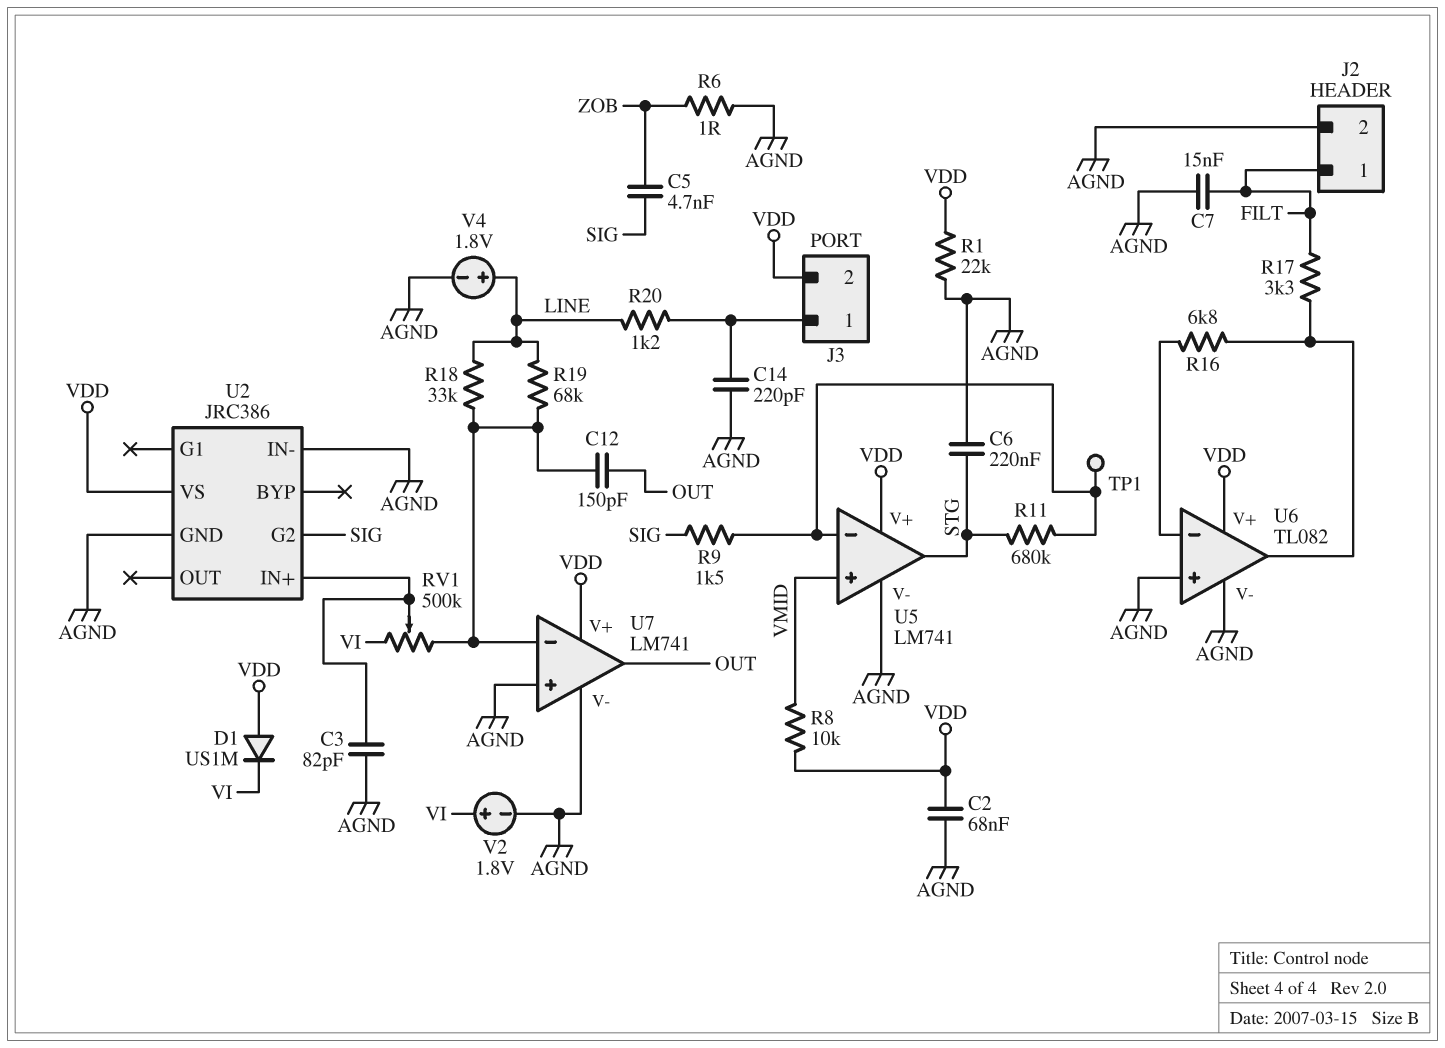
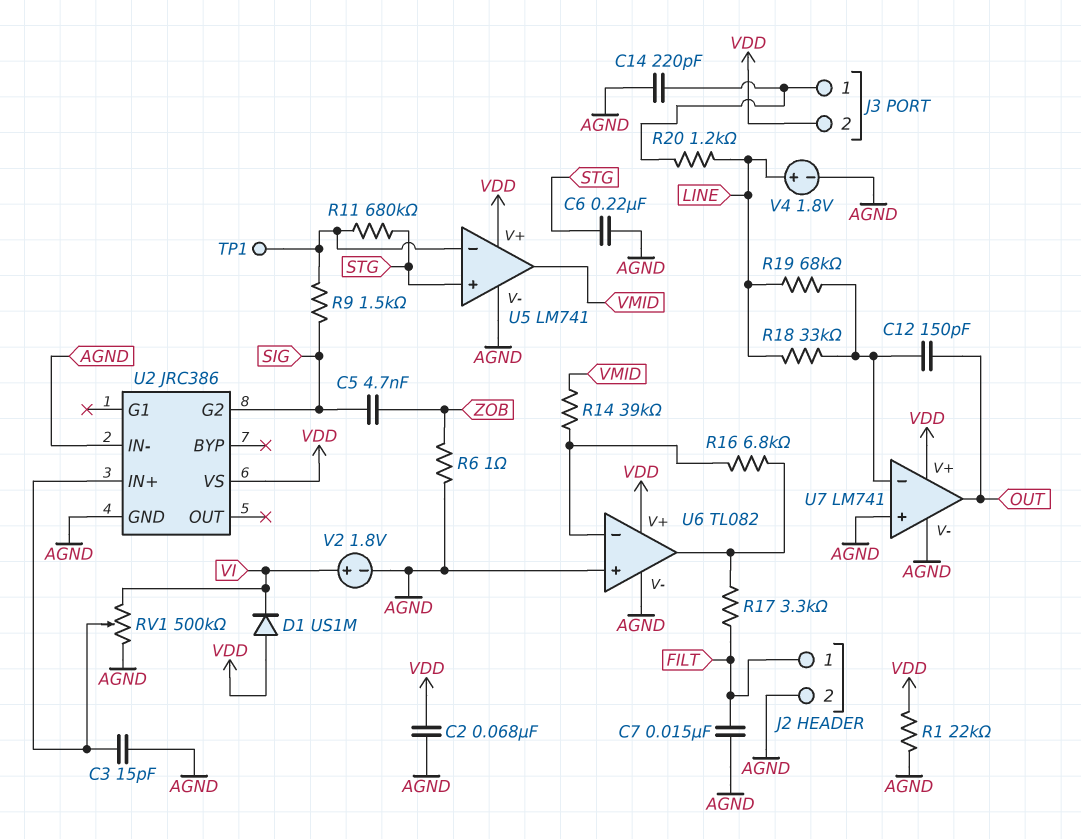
C3: 82pF (AGND, U2/IN+) -> 15pF (AGND, U2/IN+)
R8: 10k (VDD, VMID) -> none
R14: none -> 39k (U6/in-, VMID)
RV1: 500k (U7/in-, VI, wiper U2/IN+) -> 500k (AGND, VI, wiper U2/IN+)
U5 pin in+: VMID -> STG
U5 pin out: STG -> VMID

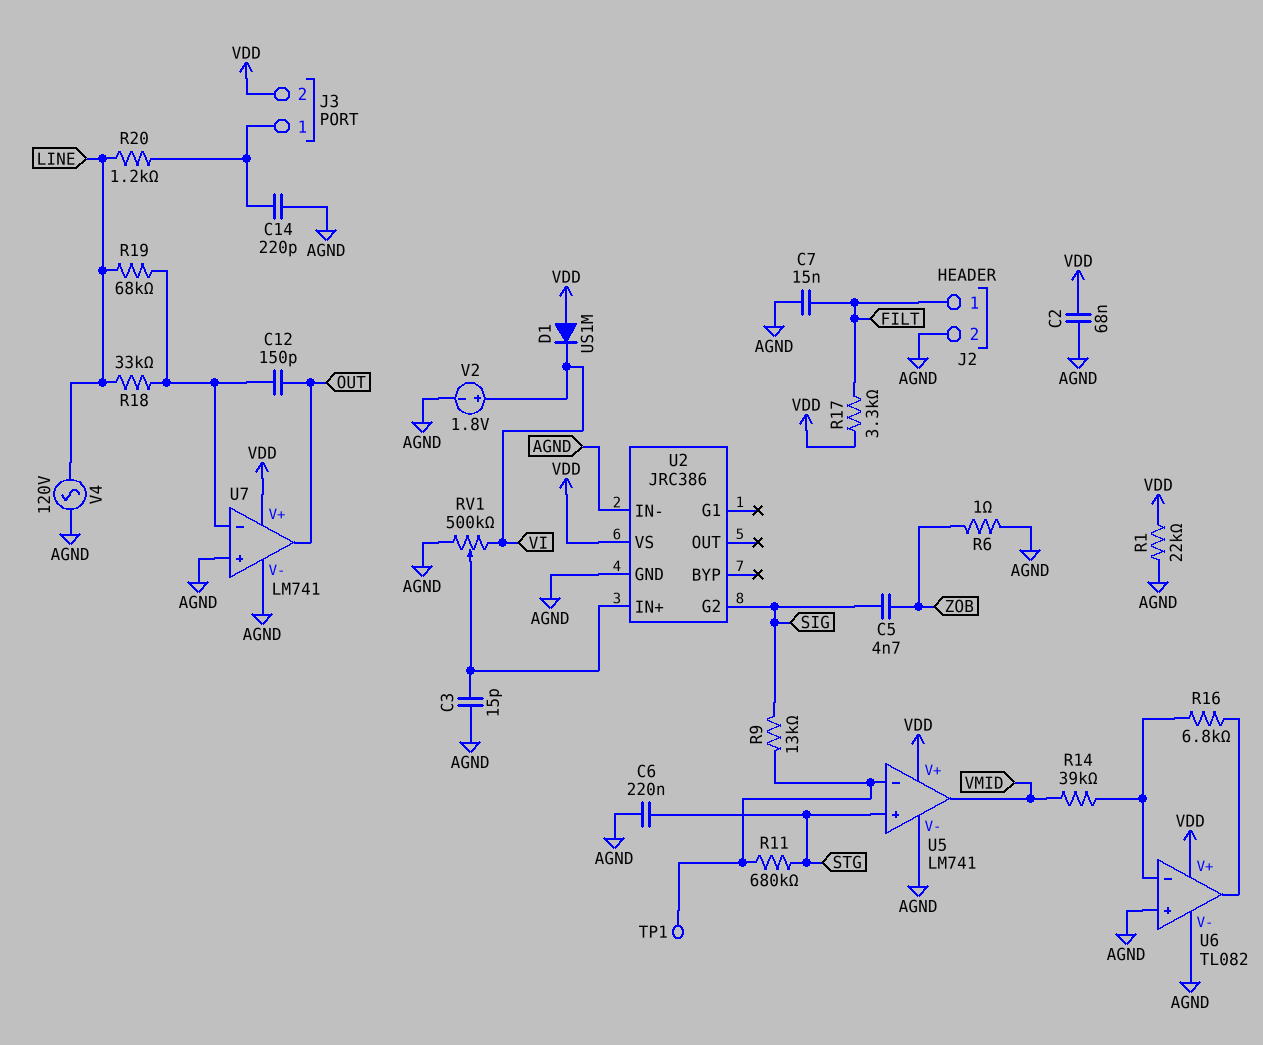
R9: 1.5k (SIG, U5/in-) -> 13k (SIG, U5/in-)
R17: 3.3k (FILT, U6/out) -> 3.3k (FILT, VDD)
V4: 1.8V (plus LINE, minus AGND) -> AC 120V (AGND, LINE)

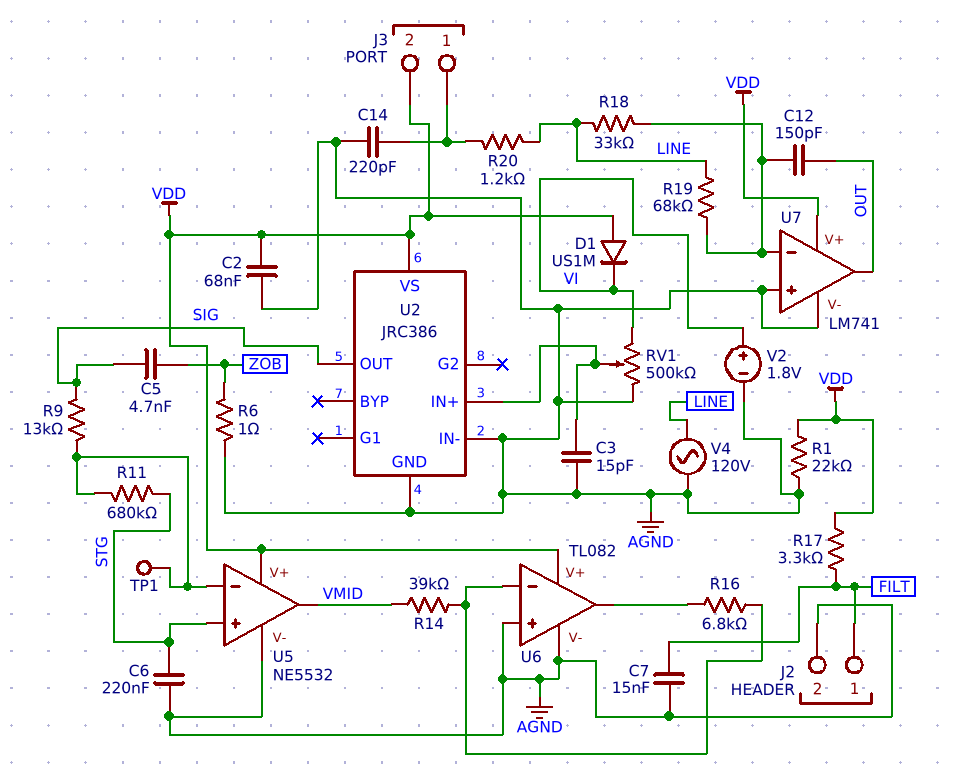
U2 pin G2: SIG -> none
U2 pin OUT: none -> SIG
U5: LM741 -> NE5532

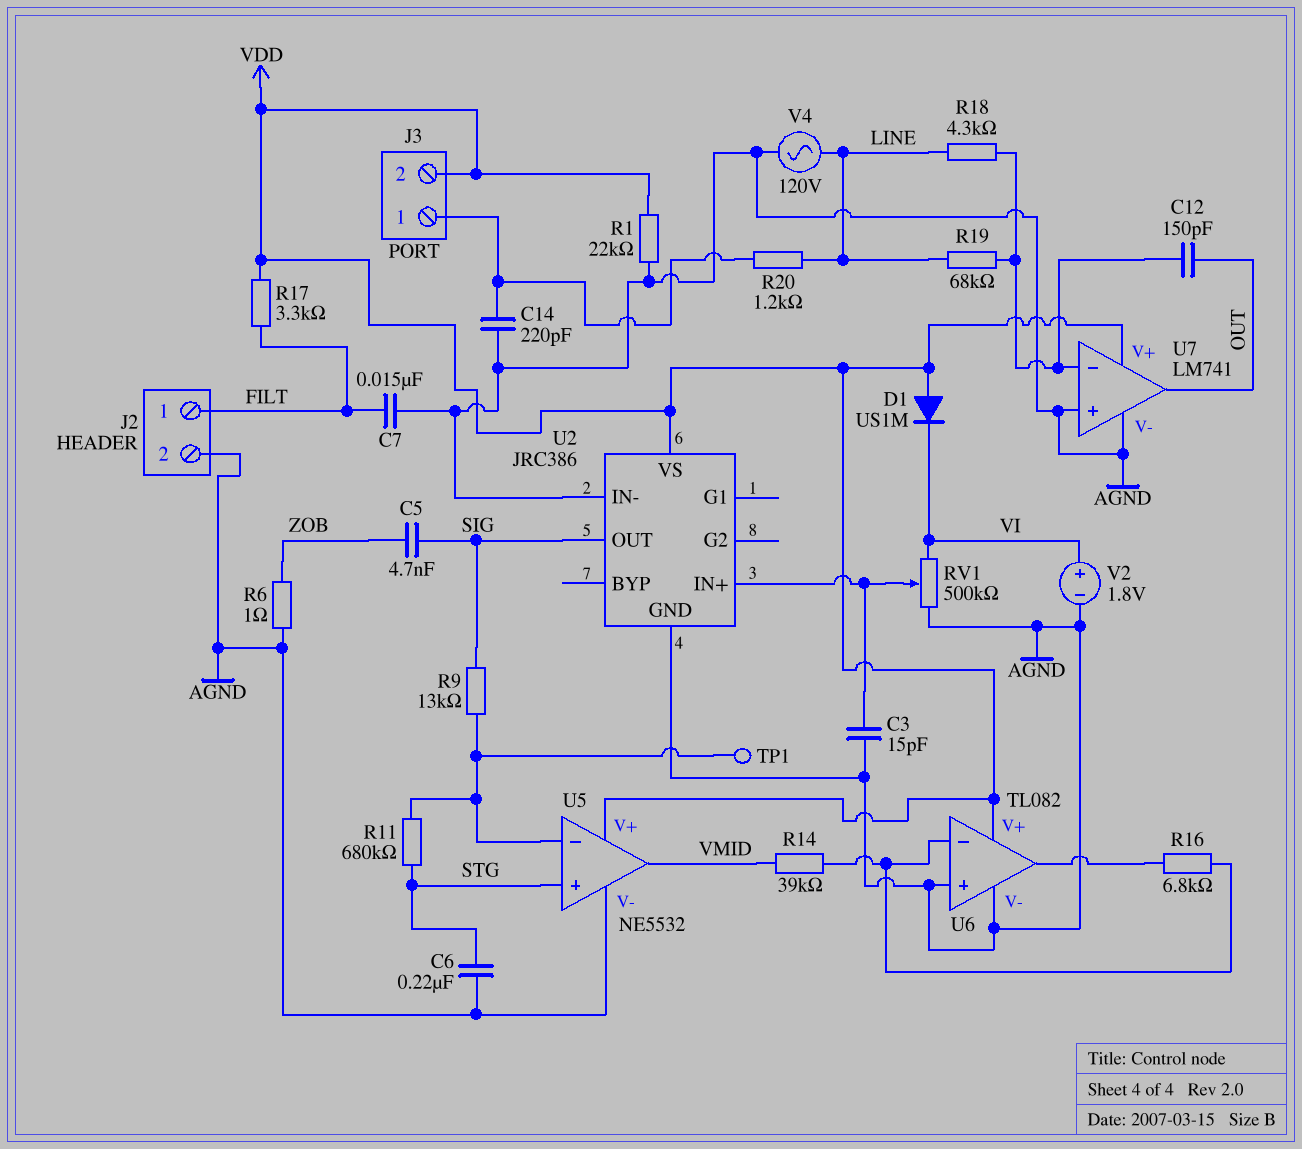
C2: 68nF (AGND, VDD) -> none
R18: 33k (LINE, U7/in-) -> 4.3k (LINE, U7/in-)

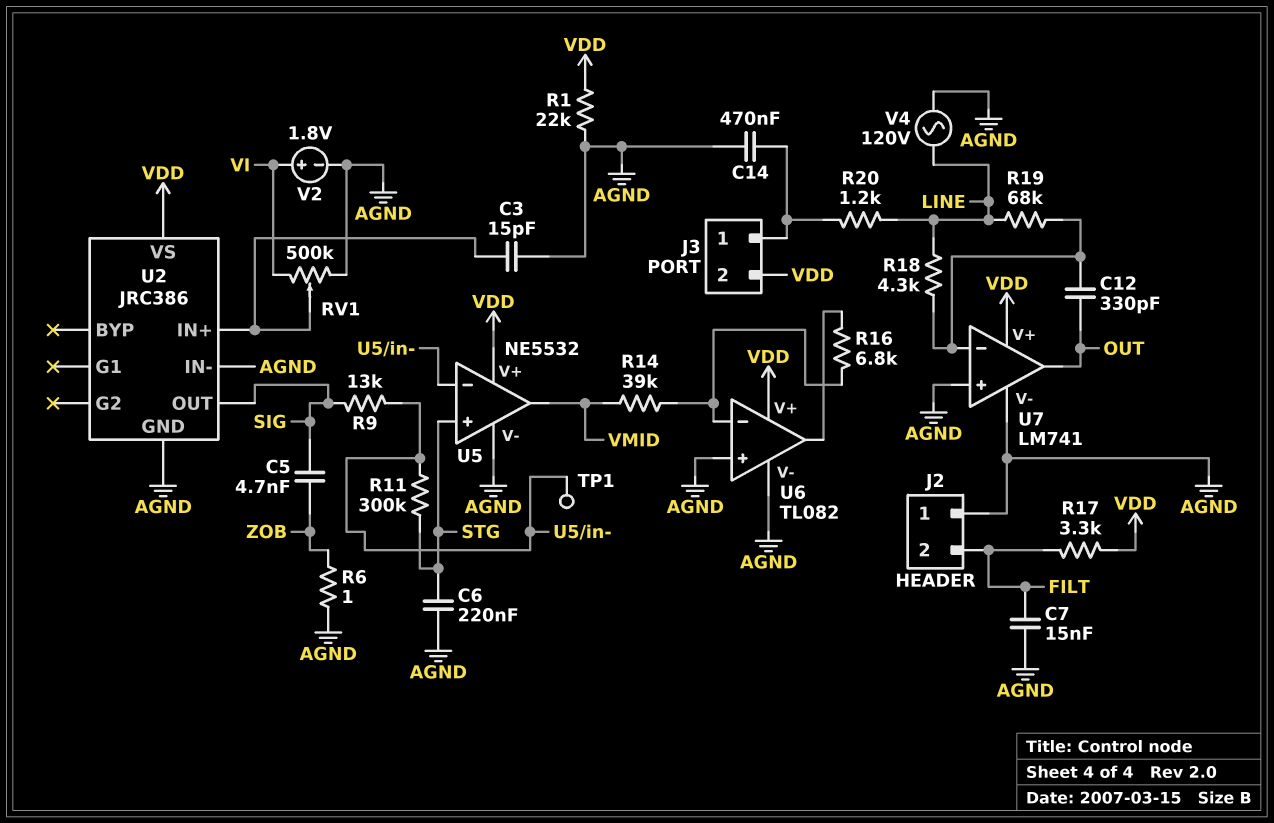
C12: 150pF (OUT, U7/in-) -> 330pF (OUT, U7/in-)
C14: 220pF (AGND, J3/1) -> 470nF (AGND, J3/1)
D1: diode US1M (A VDD, K VI) -> none
J2 pin 1: FILT -> AGND
J2 pin 2: AGND -> FILT
R11: 680k (STG, U5/in-) -> 300k (STG, U5/in-)

